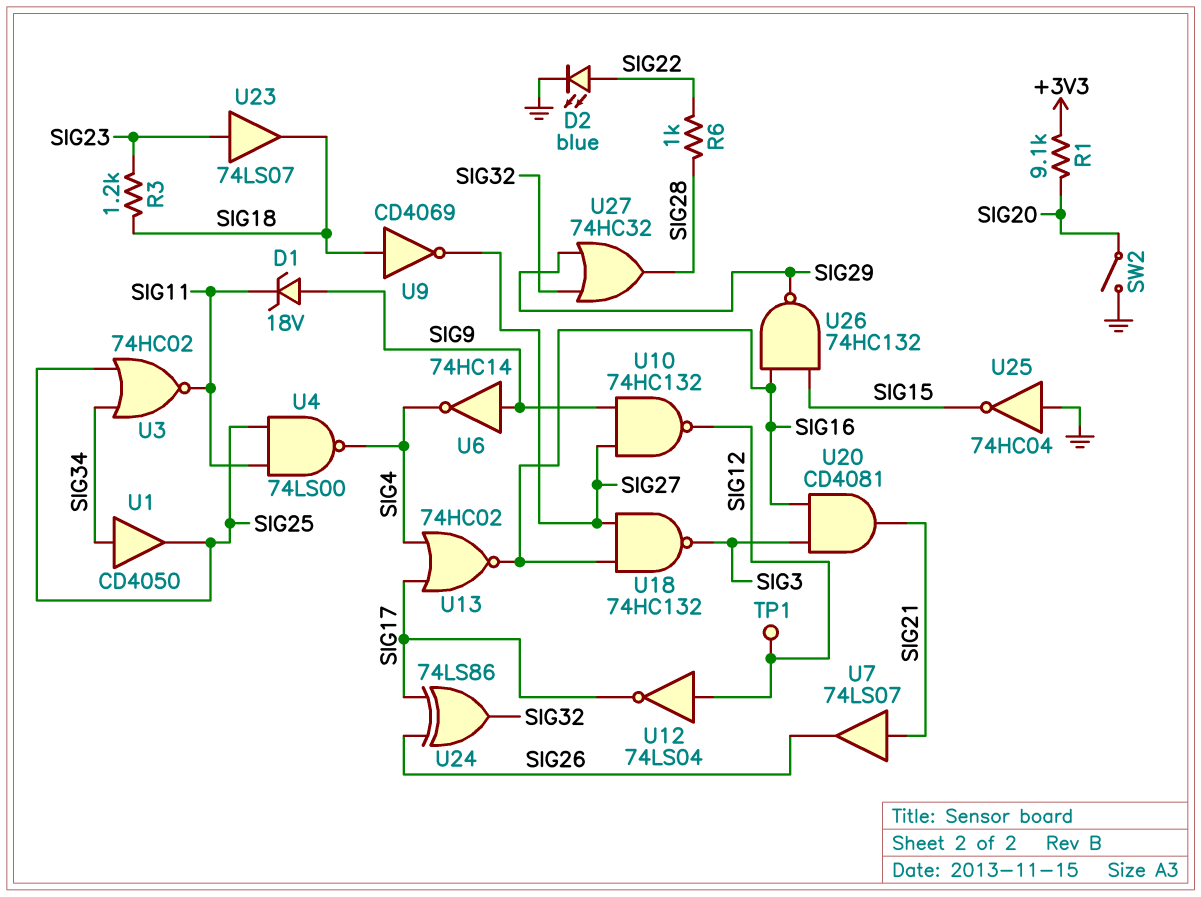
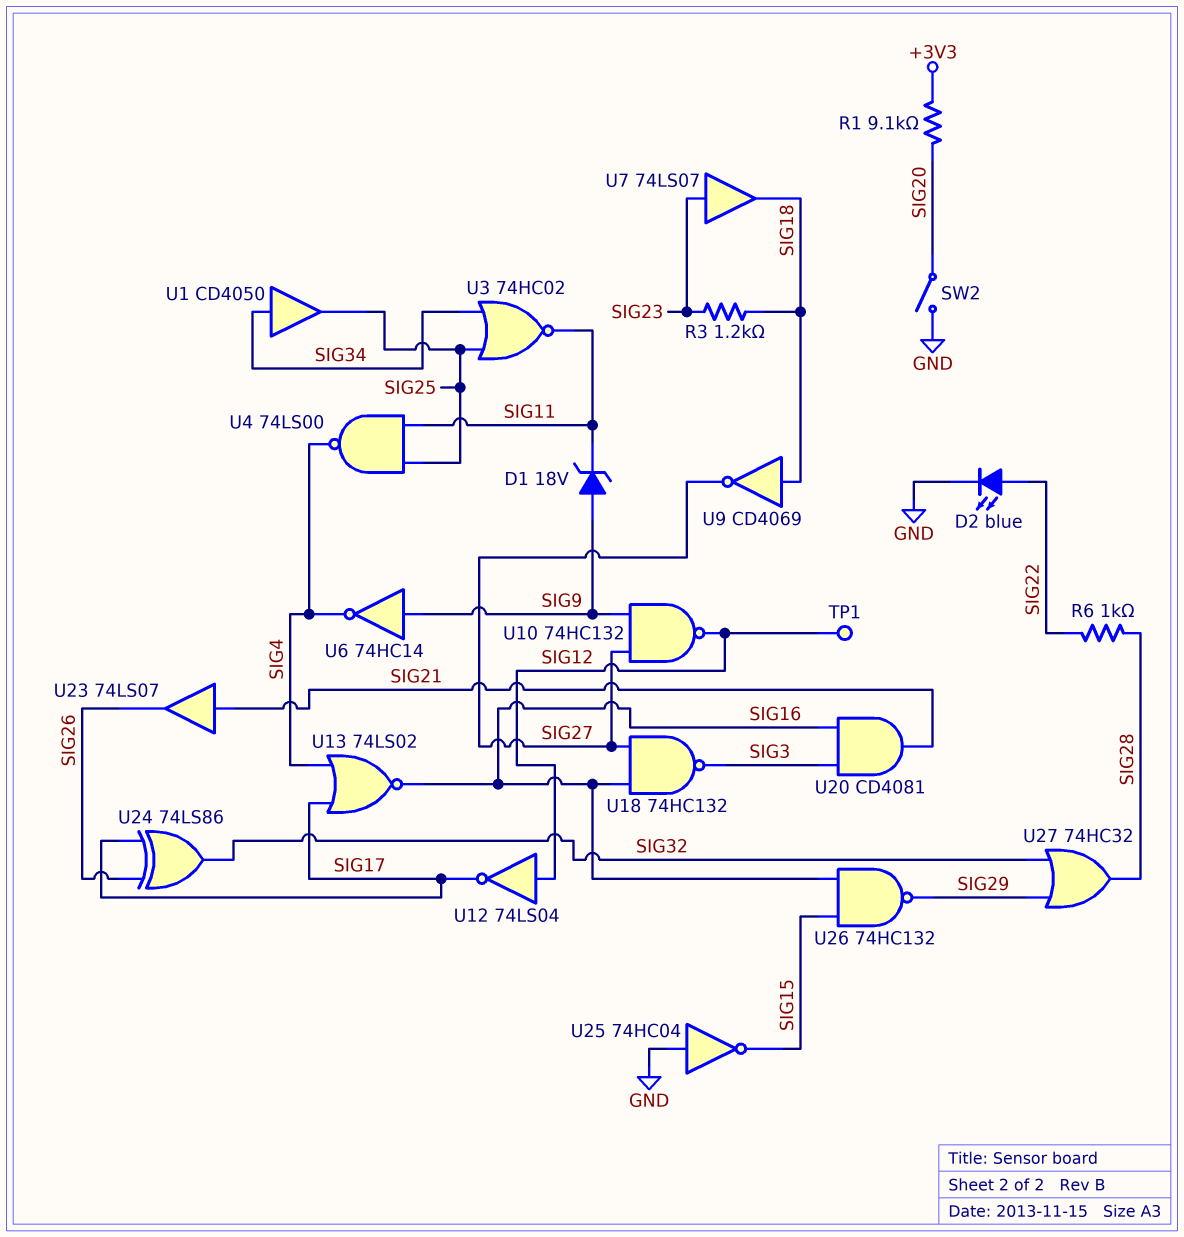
U7: buffer 74LS07 (in SIG21, out SIG26) -> buffer 74LS07 (in SIG23, out SIG18)
U13: NOR 74HC02 (in SIG4, in SIG17, out SIG16) -> NOR 74LS02 (in SIG4, in SIG17, out SIG16)
U23: buffer 74LS07 (in SIG23, out SIG18) -> buffer 74LS07 (in SIG21, out SIG26)

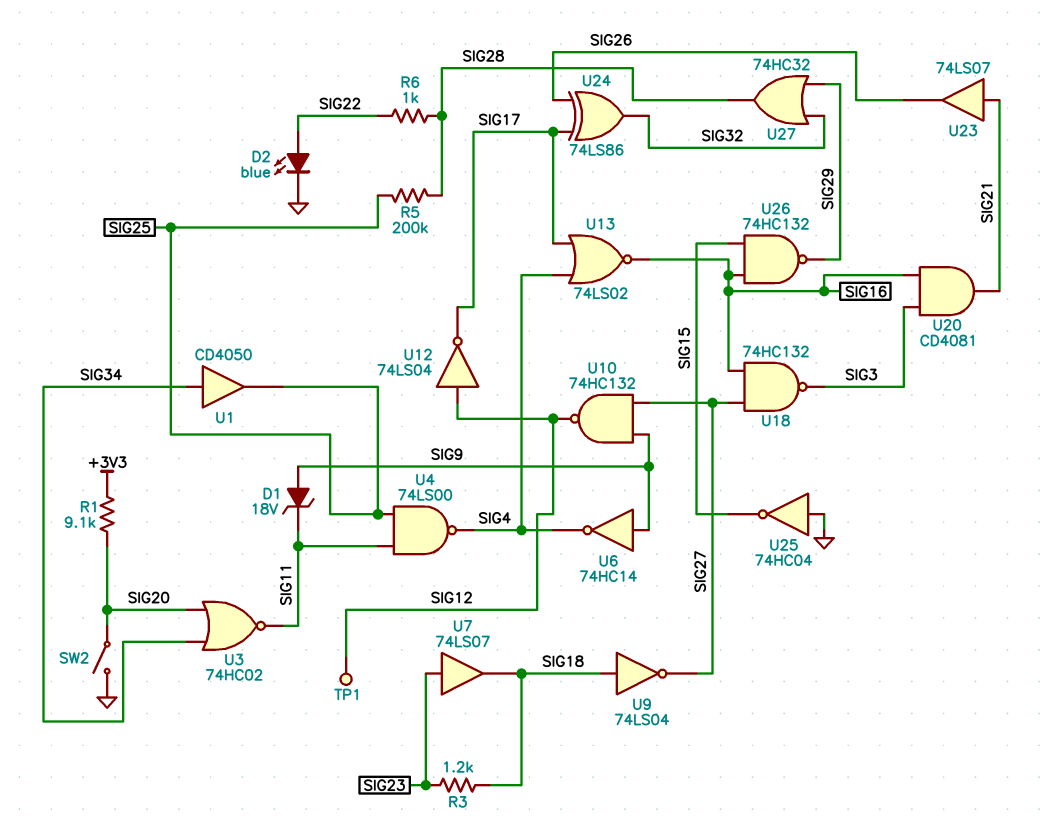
R5: none -> 200k (SIG25, SIG28)
U3: NOR 74HC02 (in SIG25, in SIG34, out SIG11) -> NOR 74HC02 (in SIG20, in SIG34, out SIG11)
U9: NOT CD4069 (in SIG18, out SIG27) -> NOT 74LS04 (in SIG18, out SIG27)

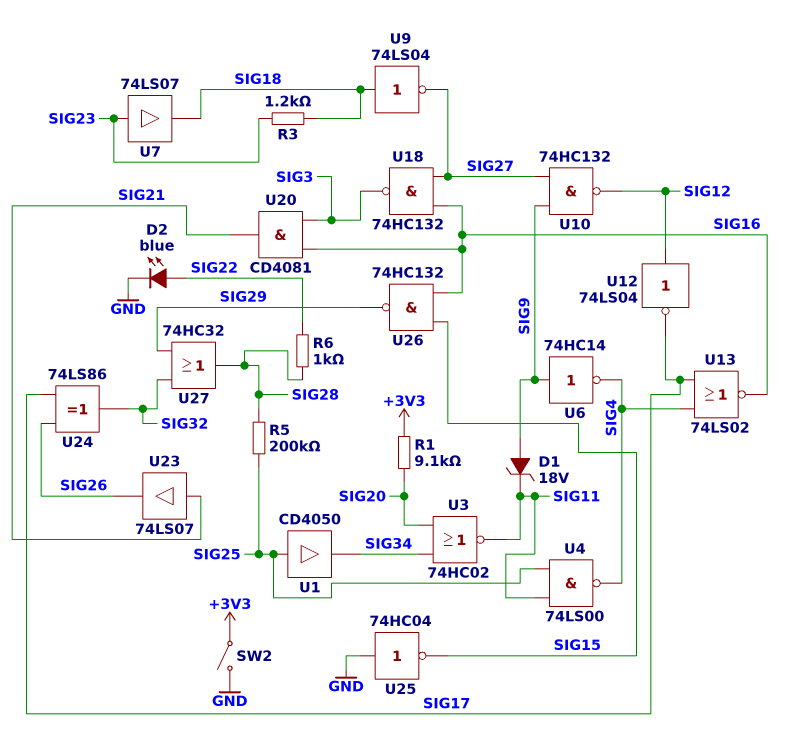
SW2: switch (GND, SIG20) -> switch (+3V3, GND)
TP1: test point (SIG12) -> none
U1: buffer CD4050 (in SIG34, out SIG25) -> buffer CD4050 (in SIG25, out SIG34)

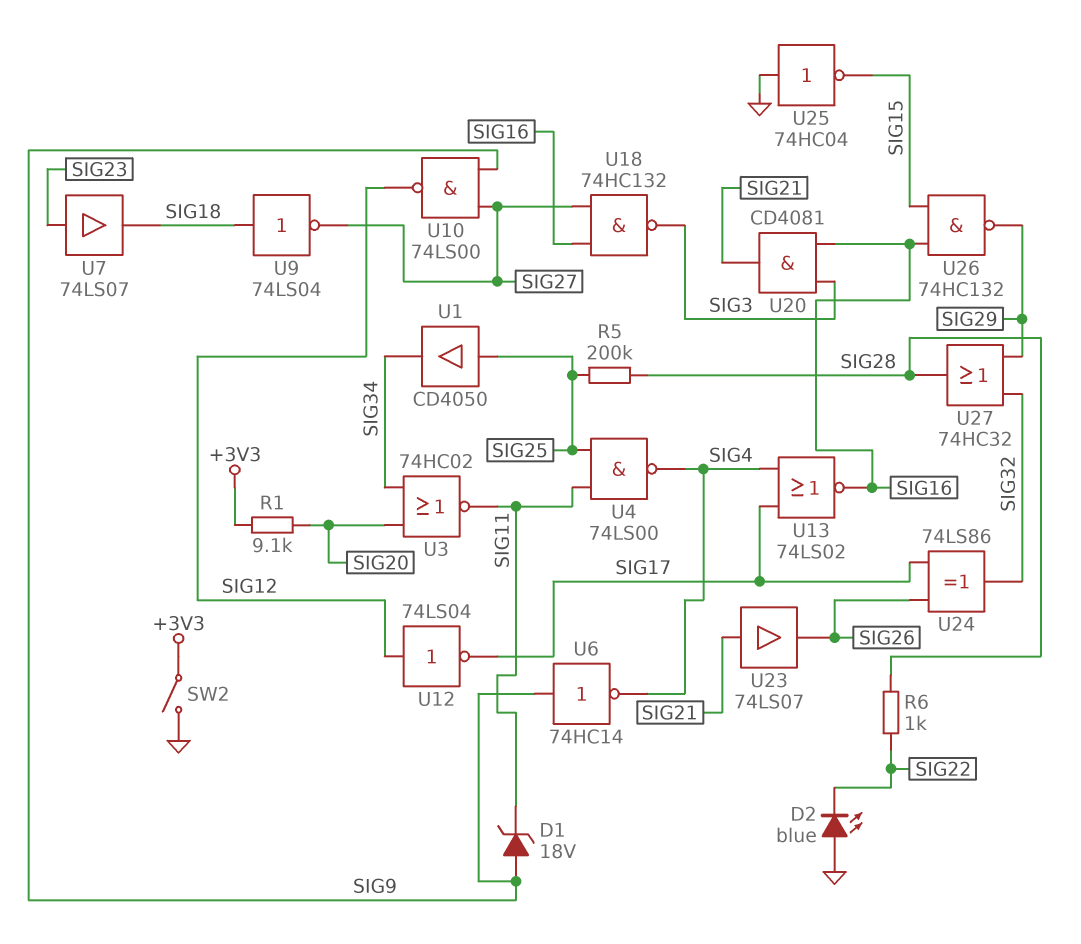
D2: LED blue (A SIG22, K GND) -> LED blue (A GND, K SIG22)
R3: 1.2k (SIG18, SIG23) -> none
U10: NAND 74HC132 (in SIG9, in SIG27, out SIG12) -> NAND 74LS00 (in SIG9, in SIG27, out SIG12)

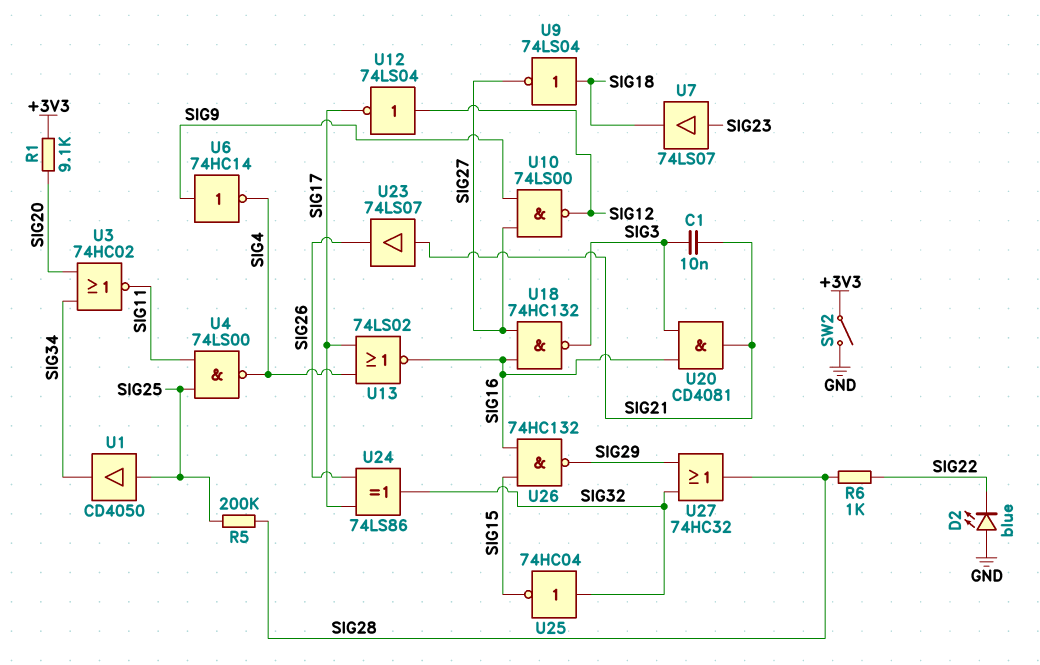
C1: none -> 10nF (SIG3, SIG21)
D1: zener 18V (A SIG9, K SIG11) -> none
U25: NOT 74HC04 (in GND, out SIG15) -> NOT 74HC04 (in SIG32, out SIG15)

